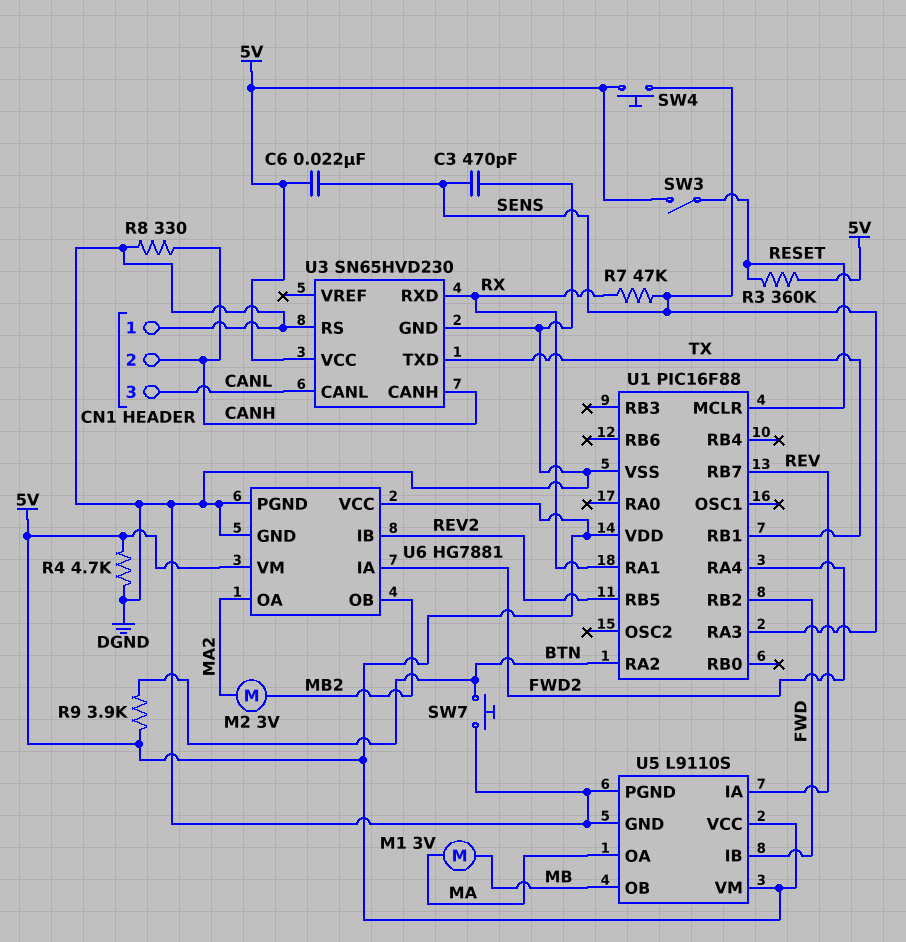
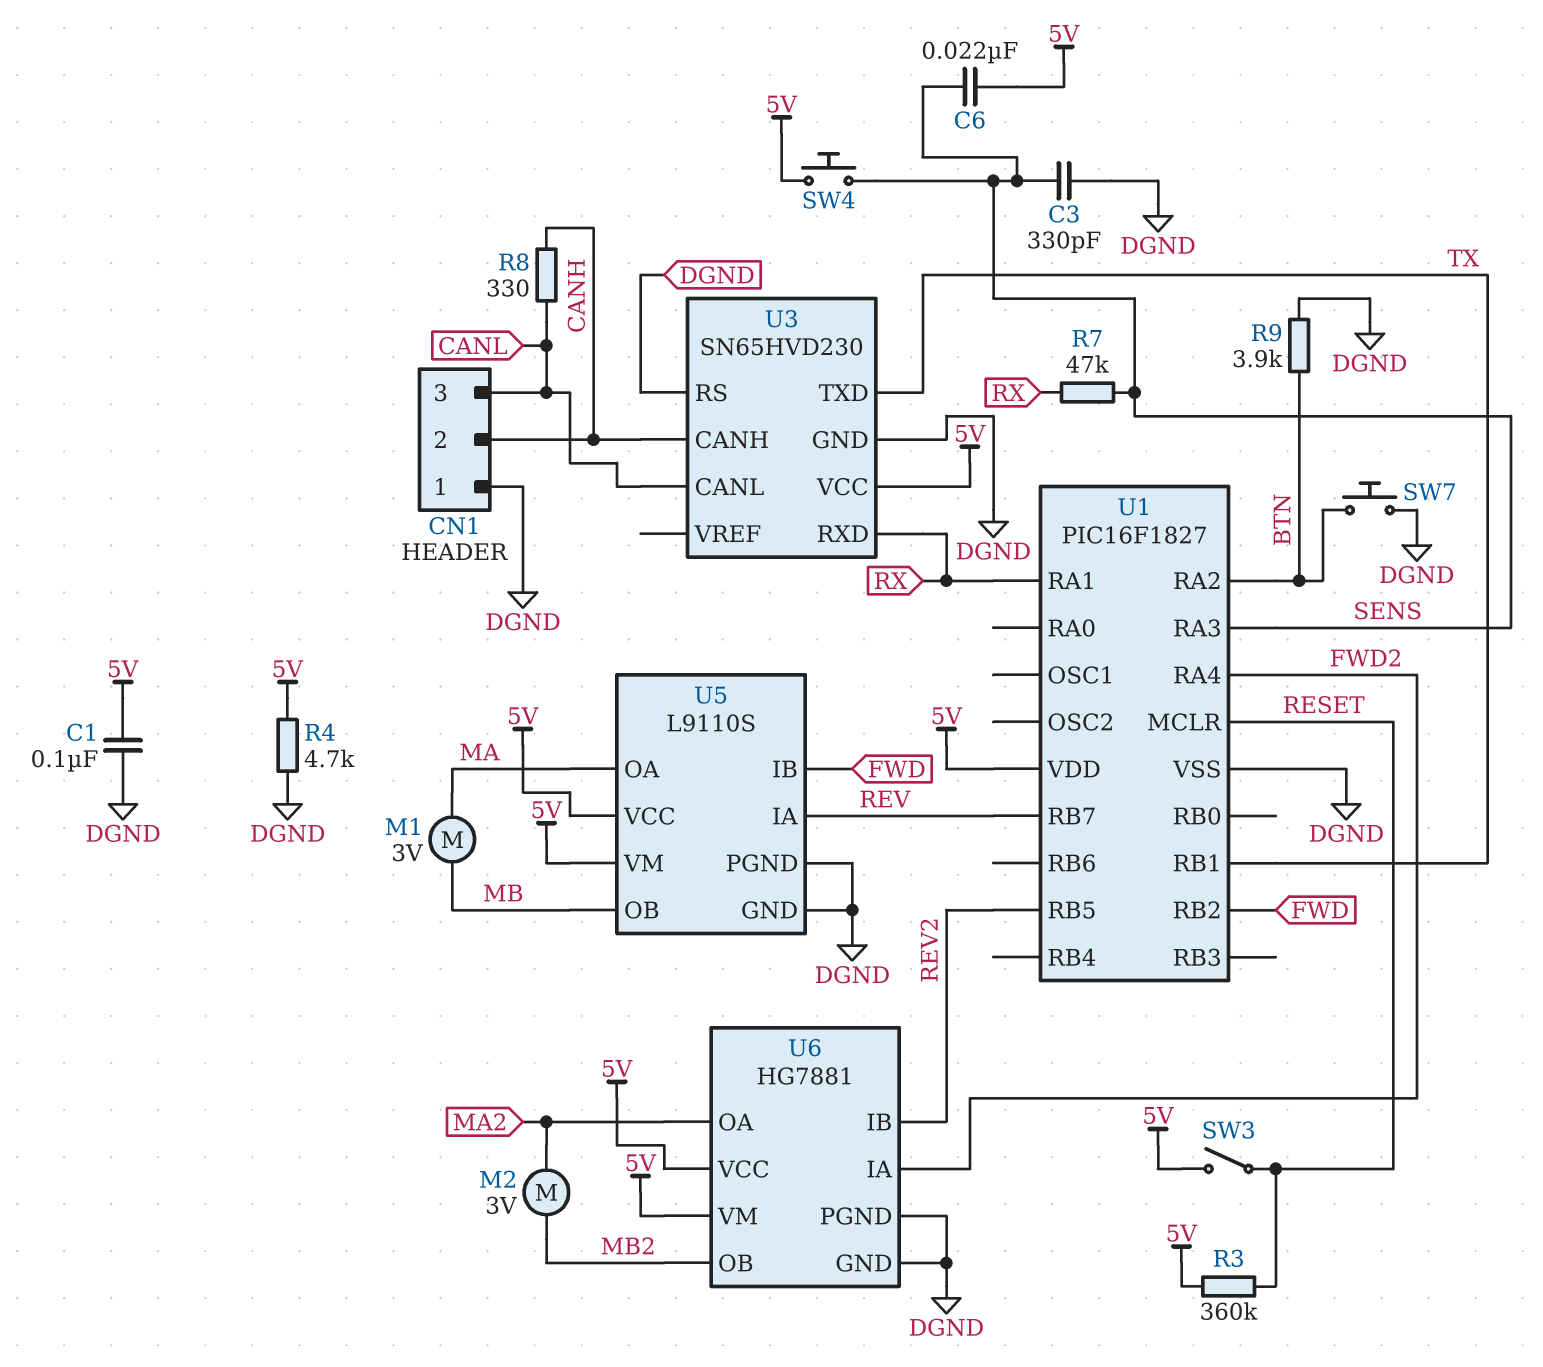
C1: none -> 100nF (5V, DGND)
C3: 470pF (DGND, SENS) -> 330pF (DGND, SENS)
R8: 330 (CANH, DGND) -> 330 (CANH, CANL)
R9: 3.9k (5V, BTN) -> 3.9k (BTN, DGND)
U1: PIC16F88 -> PIC16F1827

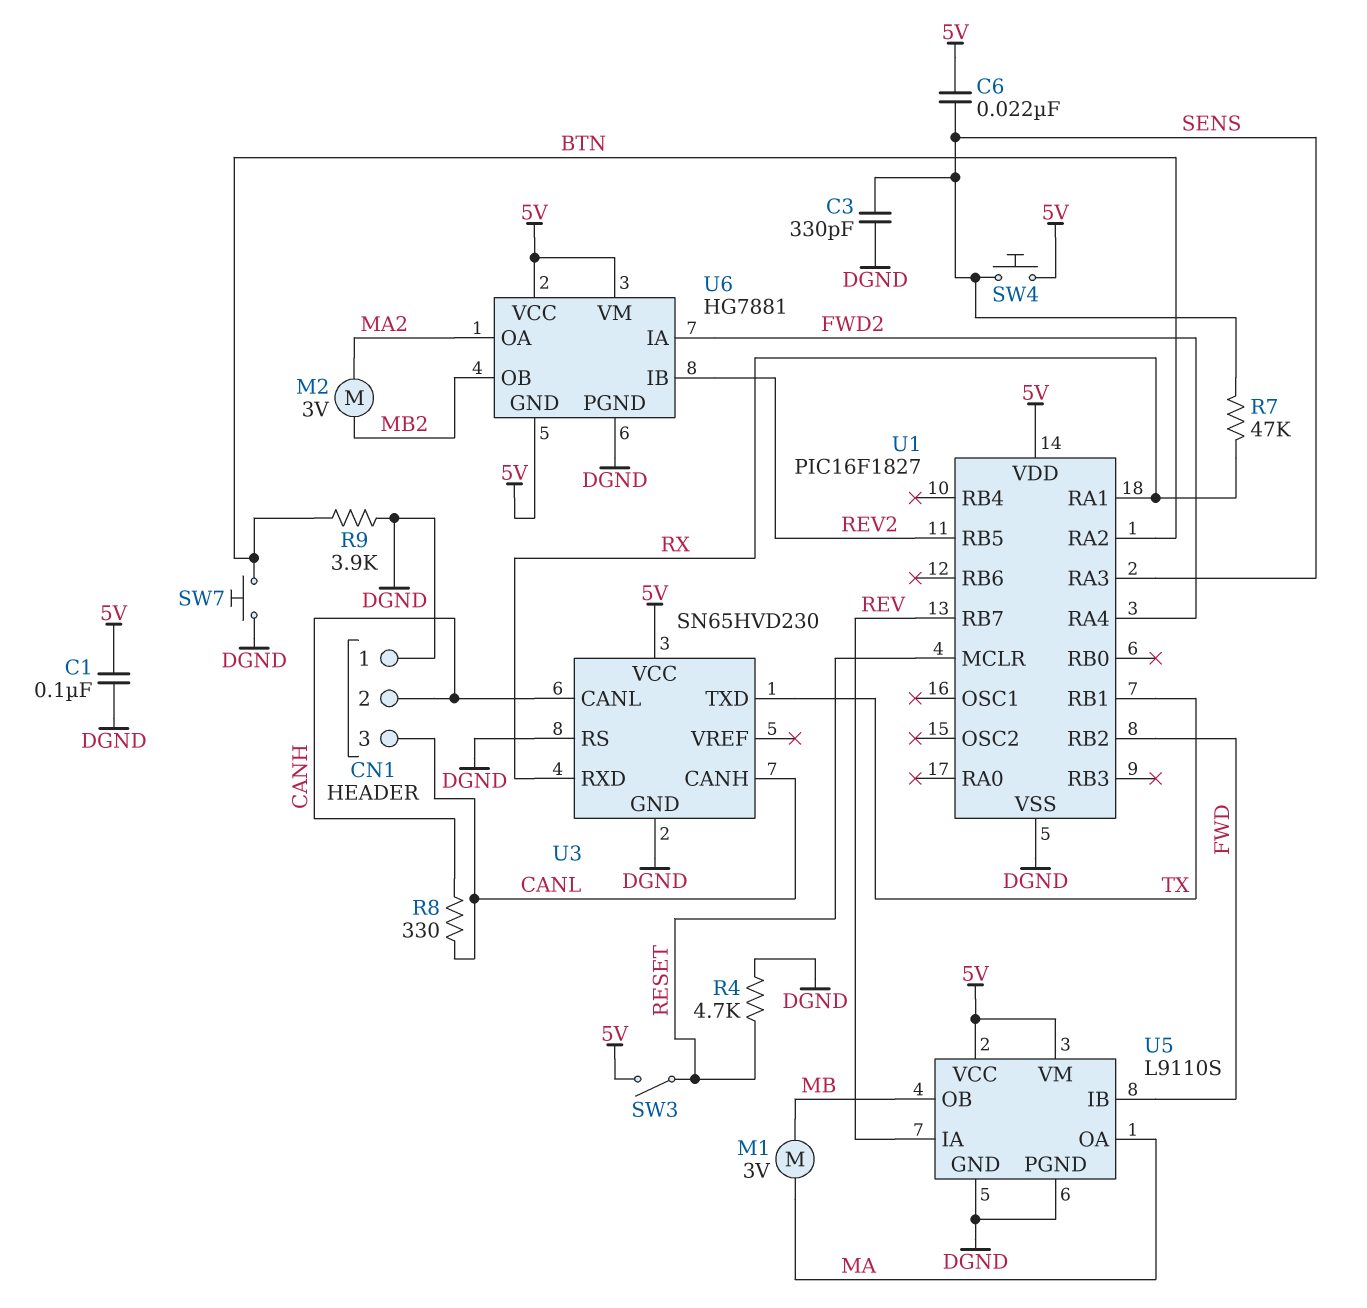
R3: 360k (5V, RESET) -> none
R4: 4.7k (5V, DGND) -> 4.7k (DGND, RESET)
U3 pin CANH: CANH -> CANL
U3 pin CANL: CANL -> CANH
U6 pin GND: DGND -> 5V

